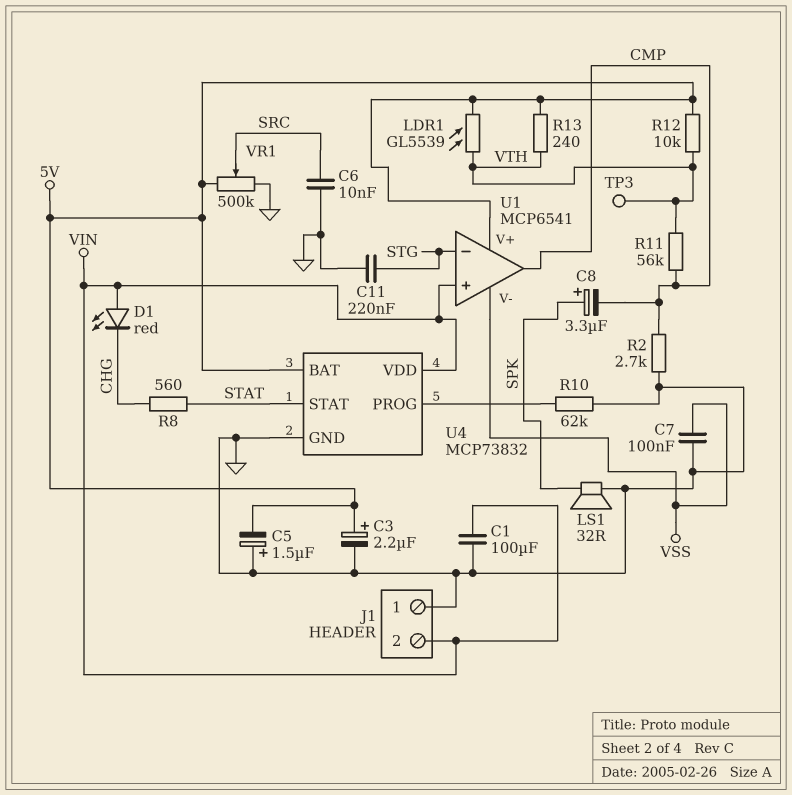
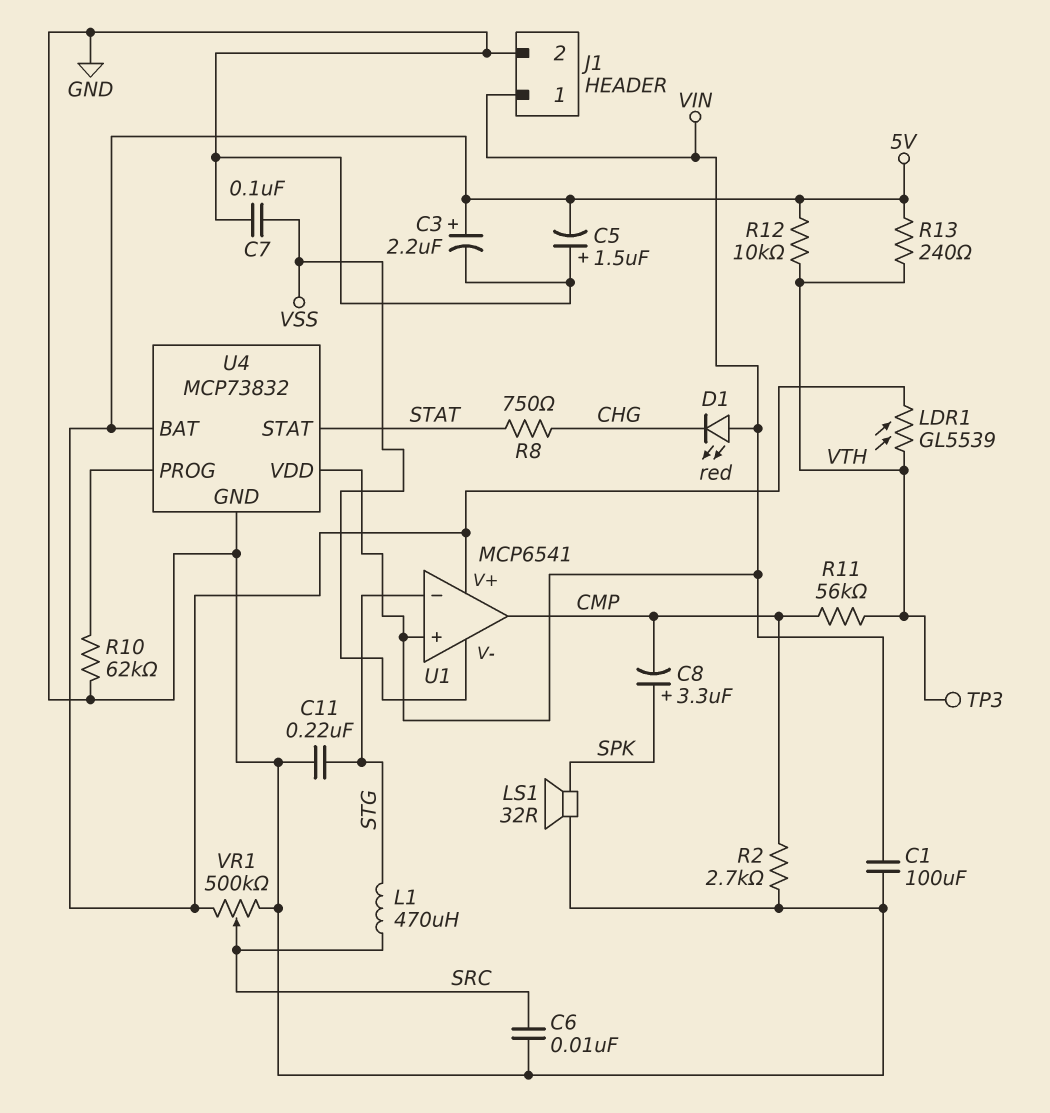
J1 pin 1: GND -> VIN
J1 pin 2: VIN -> GND
L1: none -> 470uH (SRC, STG)
R8: 560 (CHG, STAT) -> 750 (CHG, STAT)

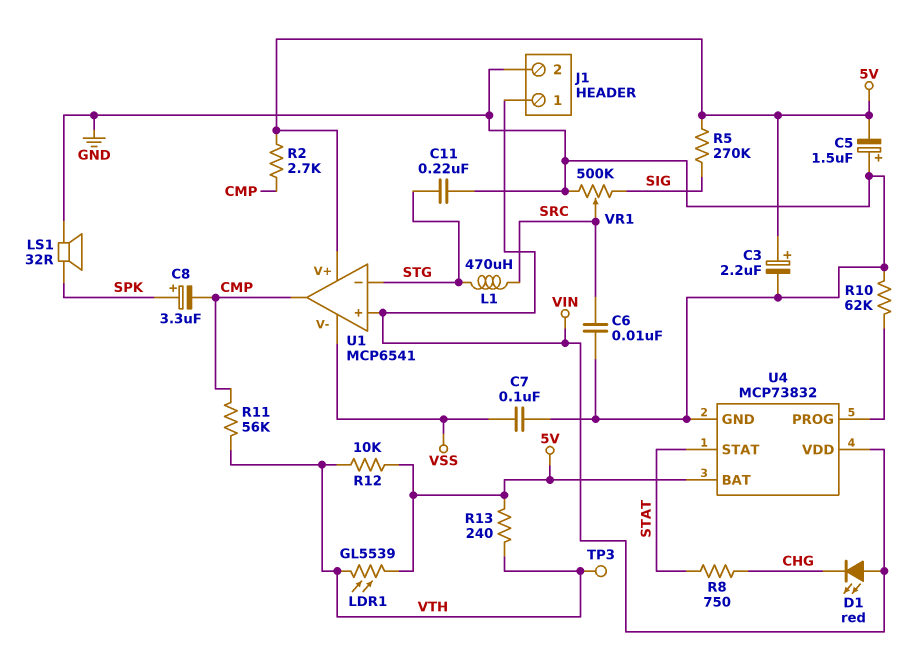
C1: 100uF (GND, VIN) -> none
R2: 2.7k (CMP, GND) -> 2.7k (5V, CMP)
R5: none -> 270k (5V, SIG)
VR1: 500k (5V, GND, wiper SRC) -> 500k (GND, SIG, wiper SRC)

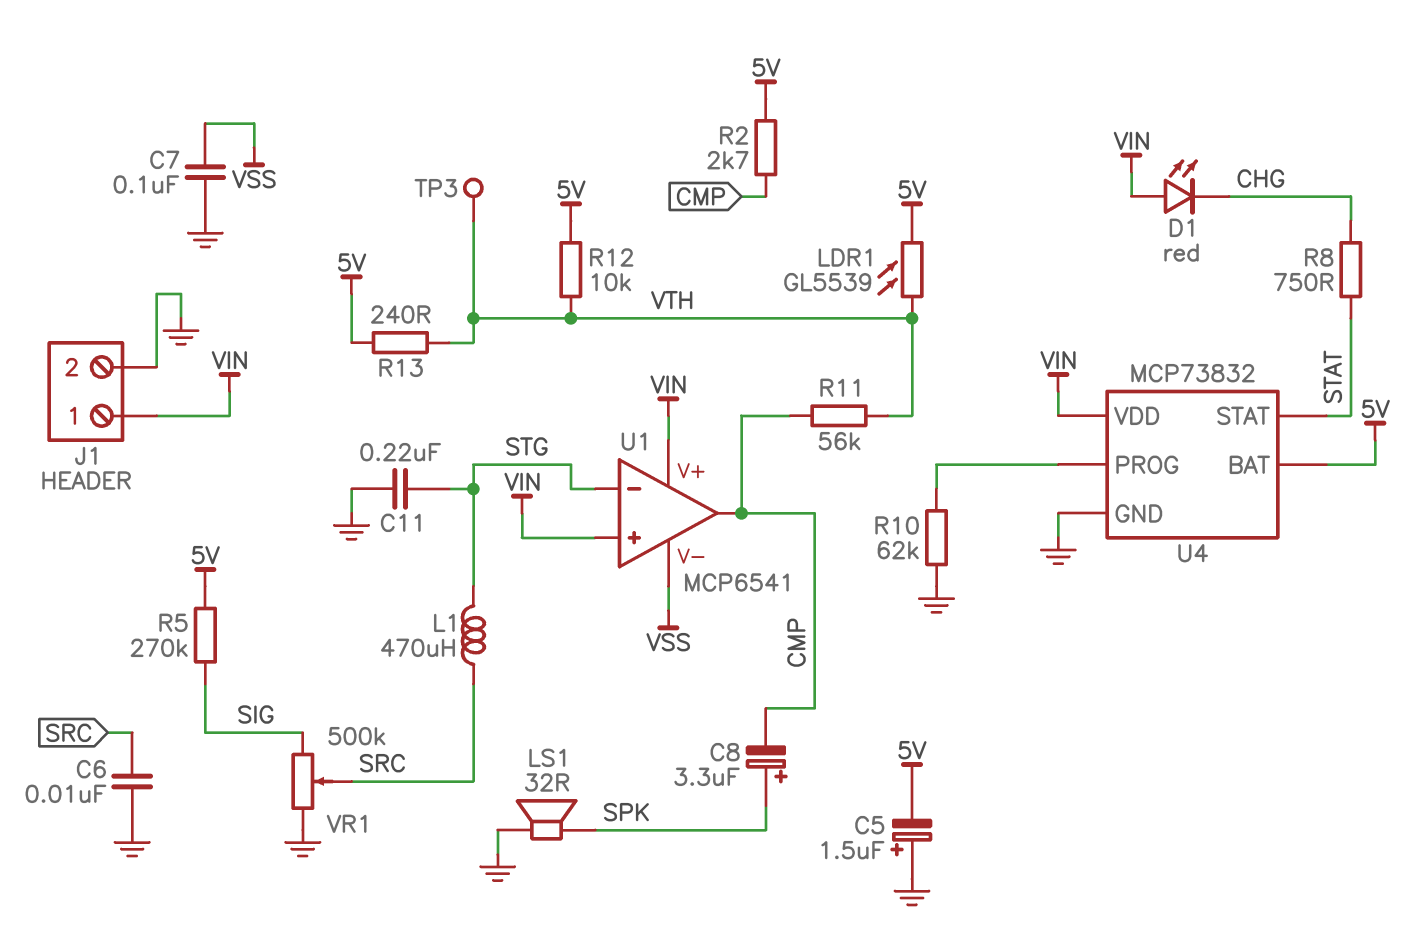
C3: 2.2uF (plus 5V, minus GND) -> none
U1 pin V+: 5V -> VIN

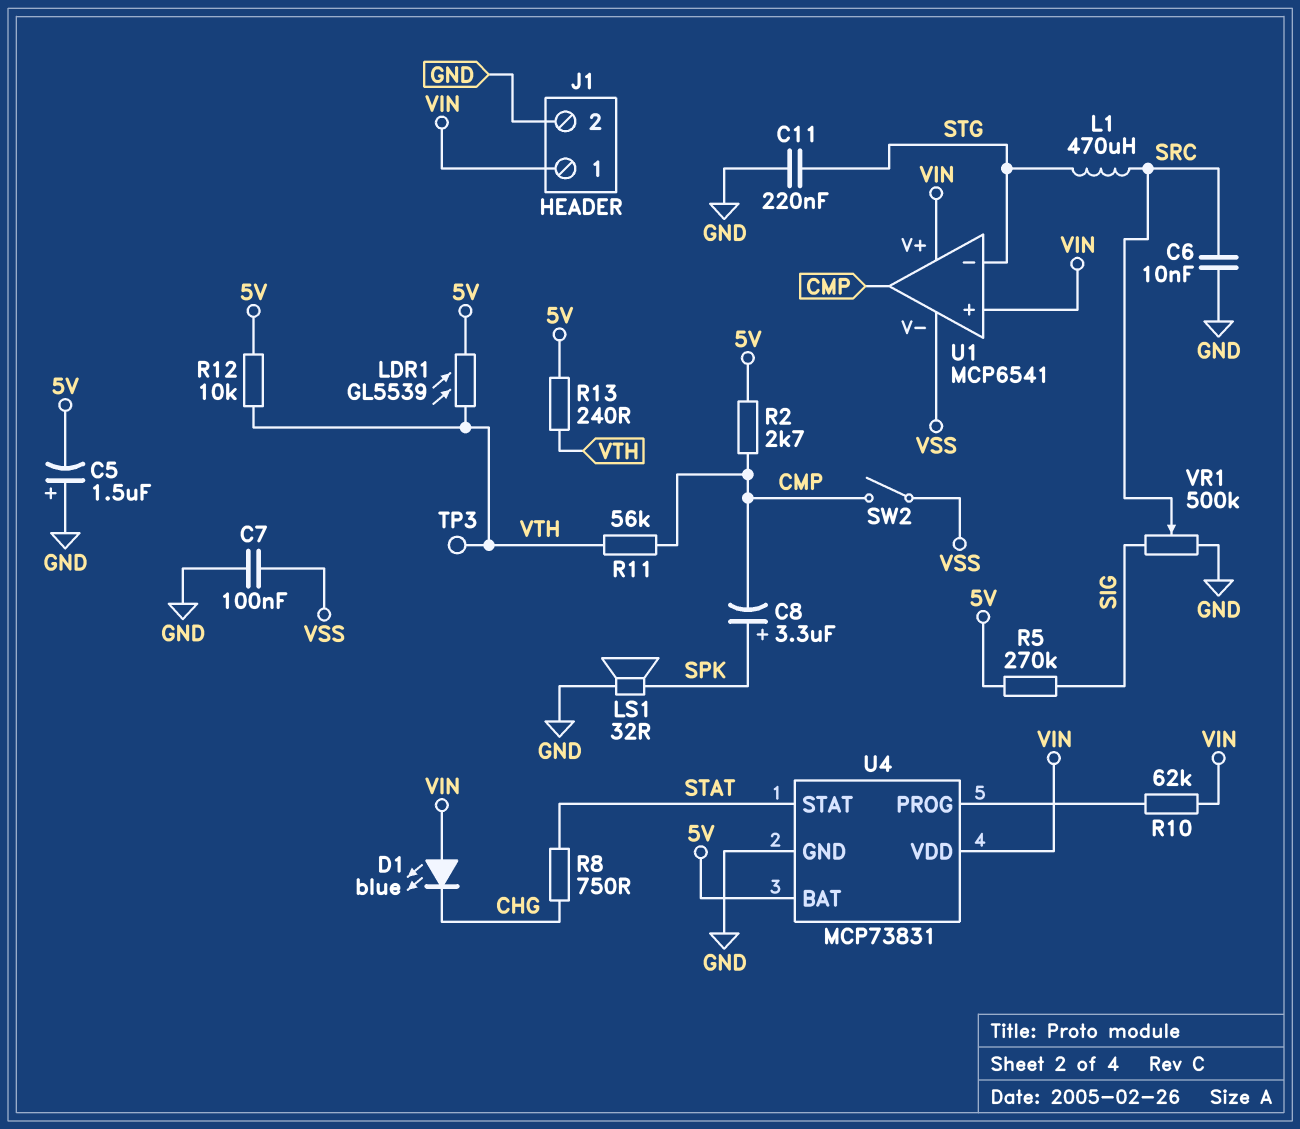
D1: LED red (A VIN, K CHG) -> LED blue (A VIN, K CHG)
R10: 62k (GND, U4/PROG) -> 62k (U4/PROG, VIN)
SW2: none -> switch (CMP, VSS)
U4: MCP73832 -> MCP73831

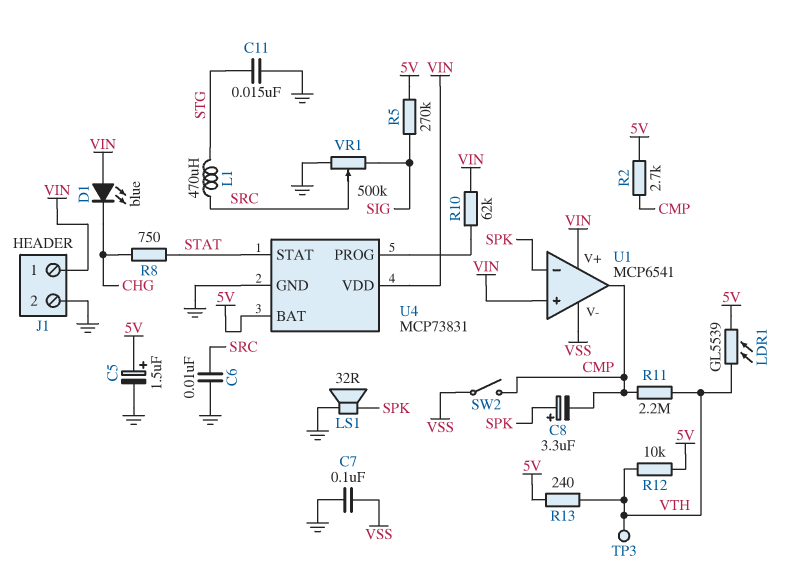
C5: 1.5uF (plus GND, minus 5V) -> 1.5uF (plus 5V, minus GND)
C11: 220nF (GND, STG) -> 15nF (GND, STG)
R11: 56k (CMP, VTH) -> 2.2M (CMP, VTH)
U1 pin in-: STG -> SPK

